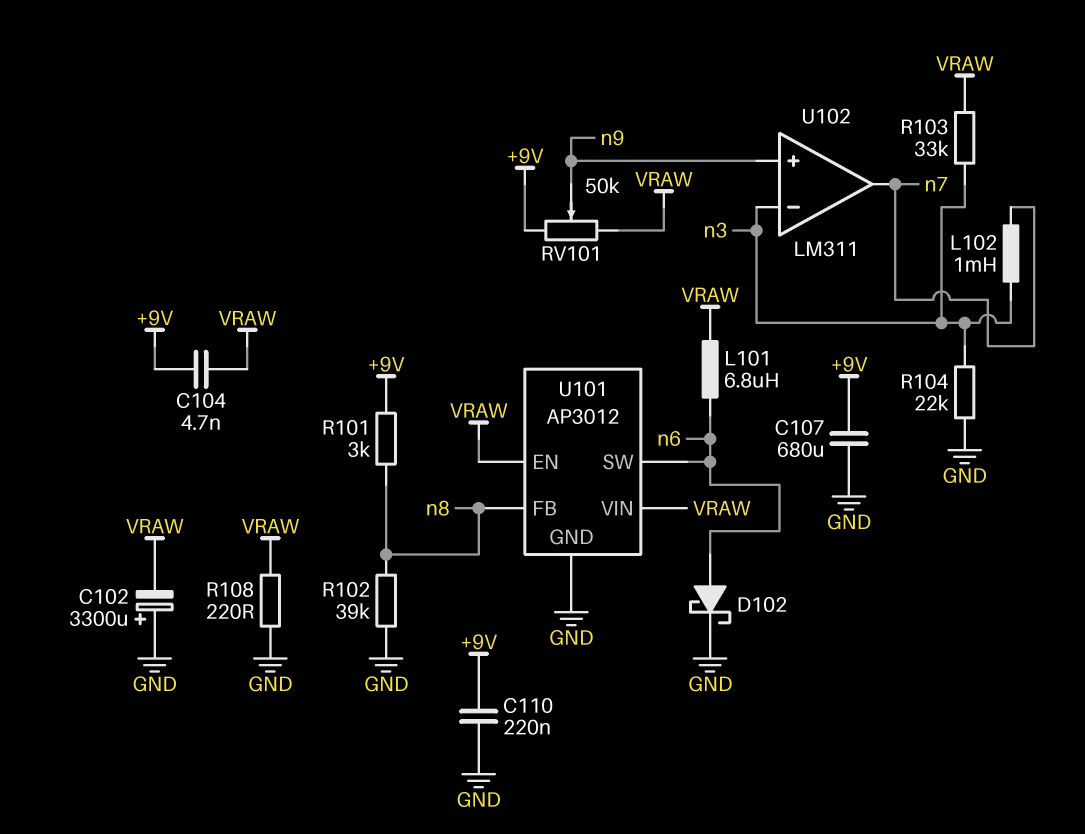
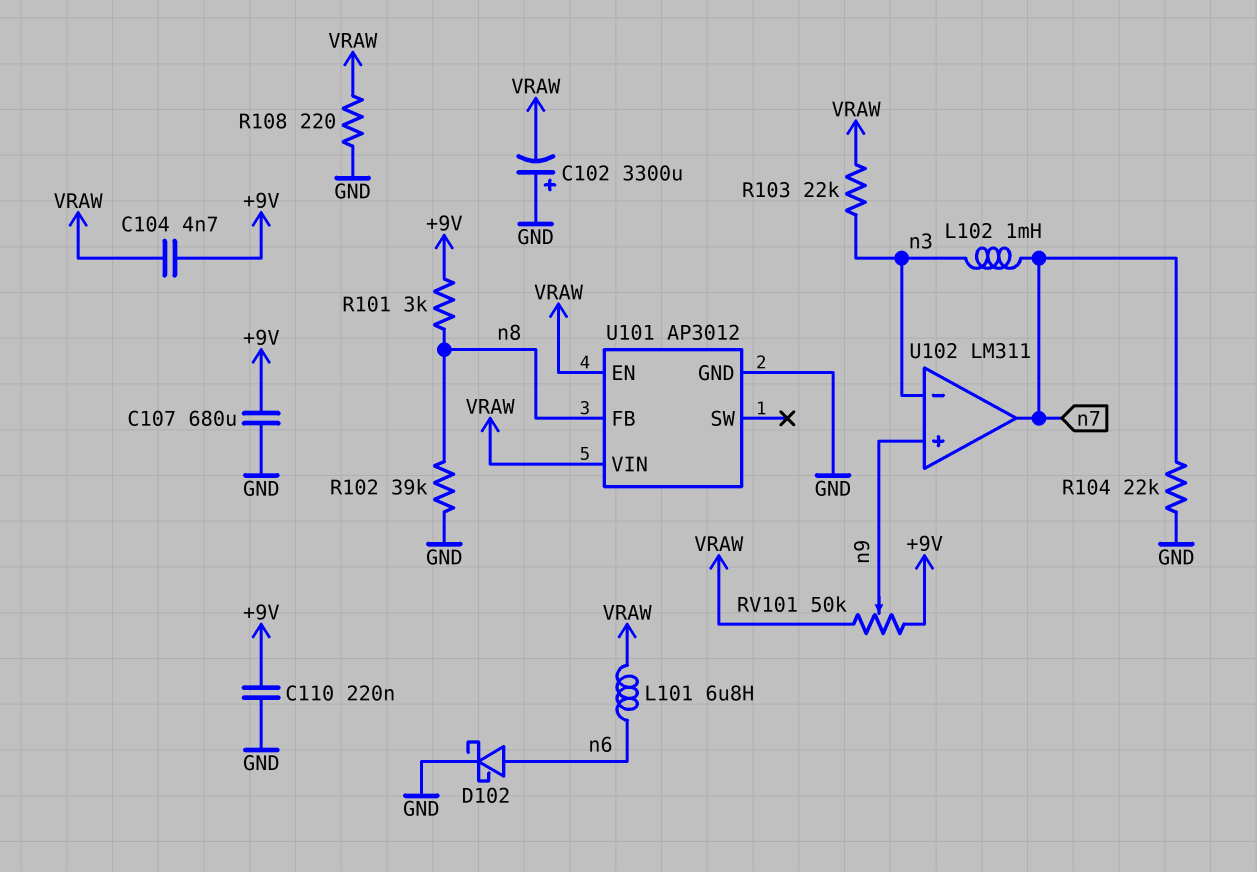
R103: 33k (VRAW, n3) -> 22k (VRAW, n3)
R104: 22k (GND, n3) -> 22k (GND, n7)
U101 pin SW: n6 -> none

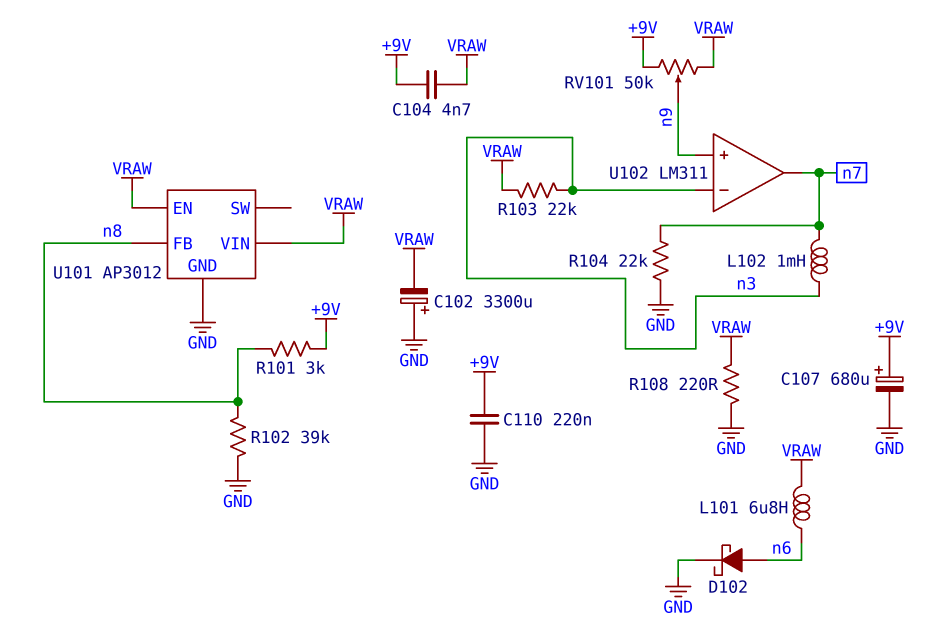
C107: 680uF (+9V, GND) -> 680uF (plus +9V, minus GND)

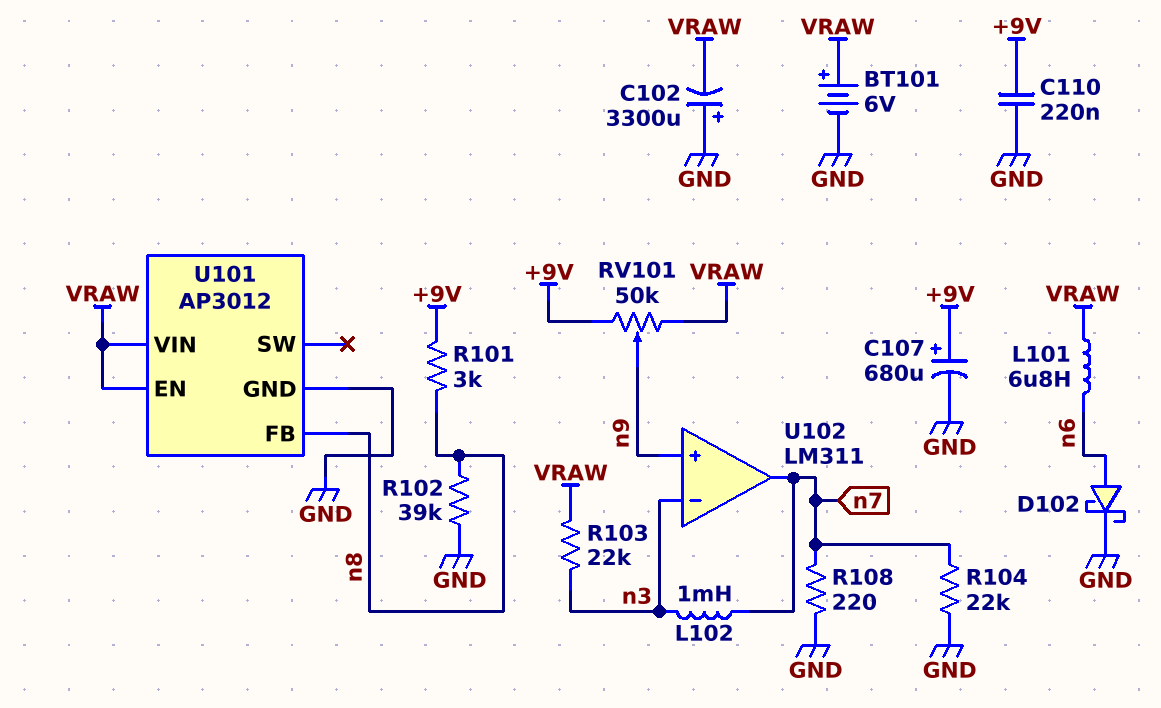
BT101: none -> 6V (plus VRAW, minus GND)
C104: 4.7nF (+9V, VRAW) -> none
R108: 220 (GND, VRAW) -> 220 (GND, n7)

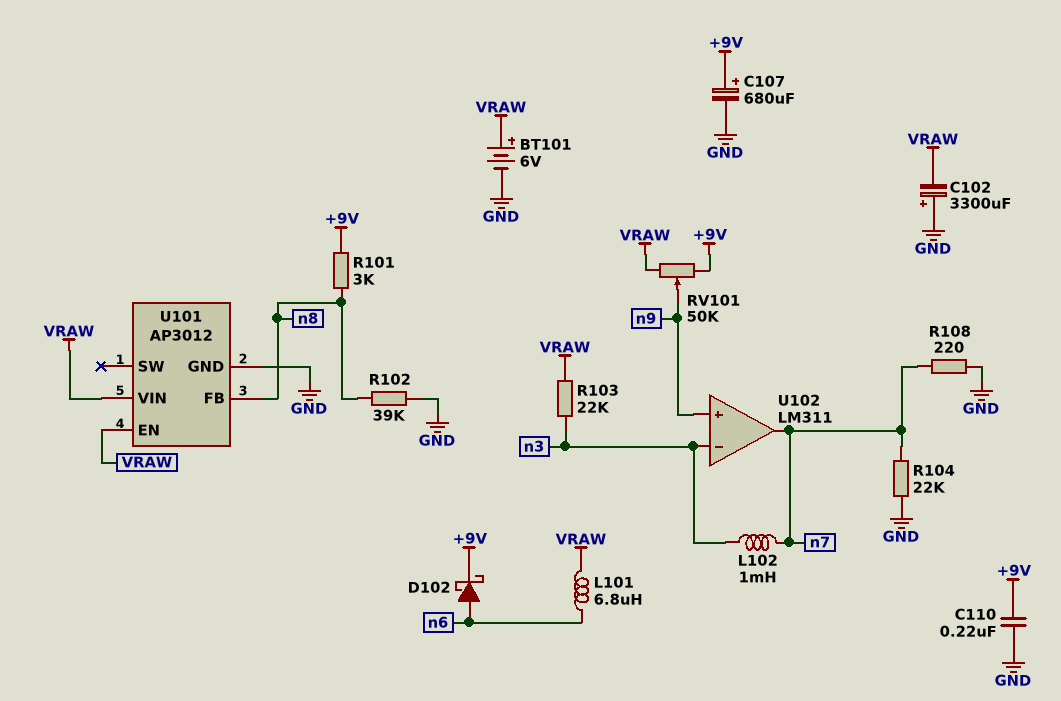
D102: schottky (A n6, K GND) -> schottky (A n6, K +9V)

